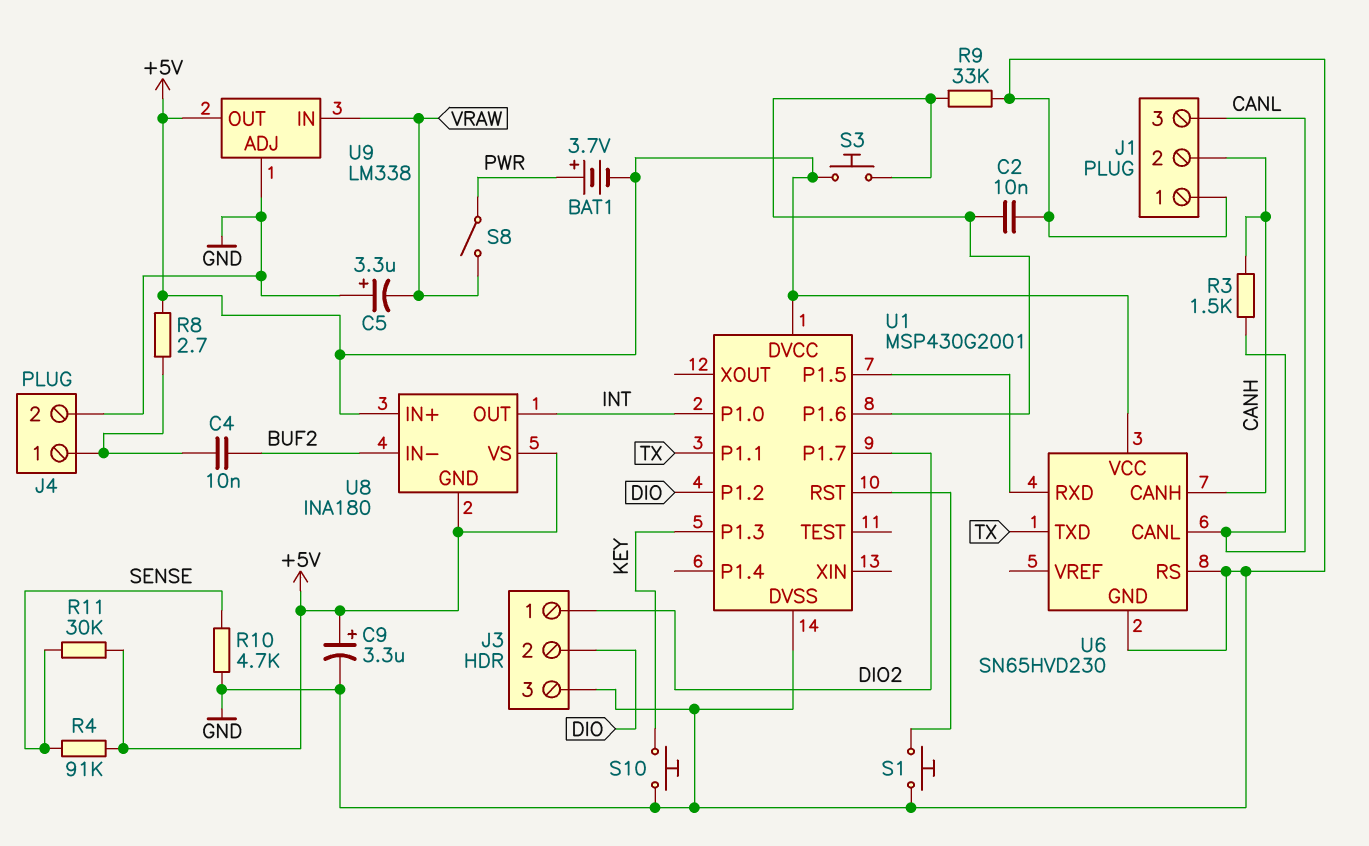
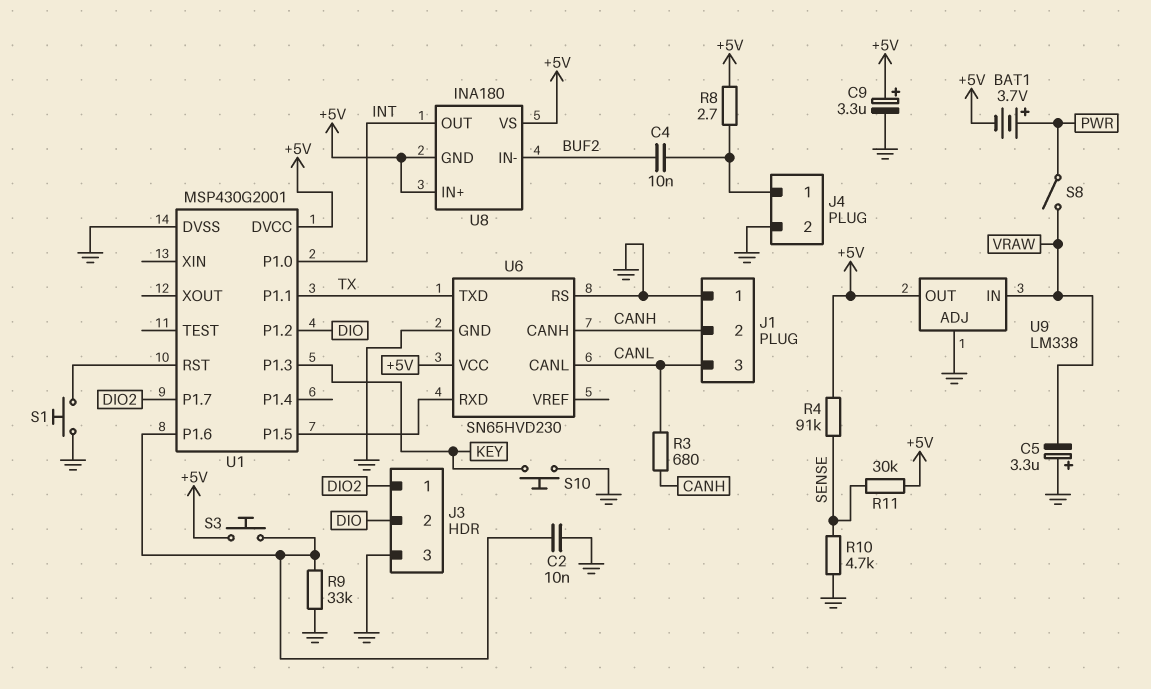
R3: 1.5k (CANH, CANL) -> 680 (CANH, CANL)

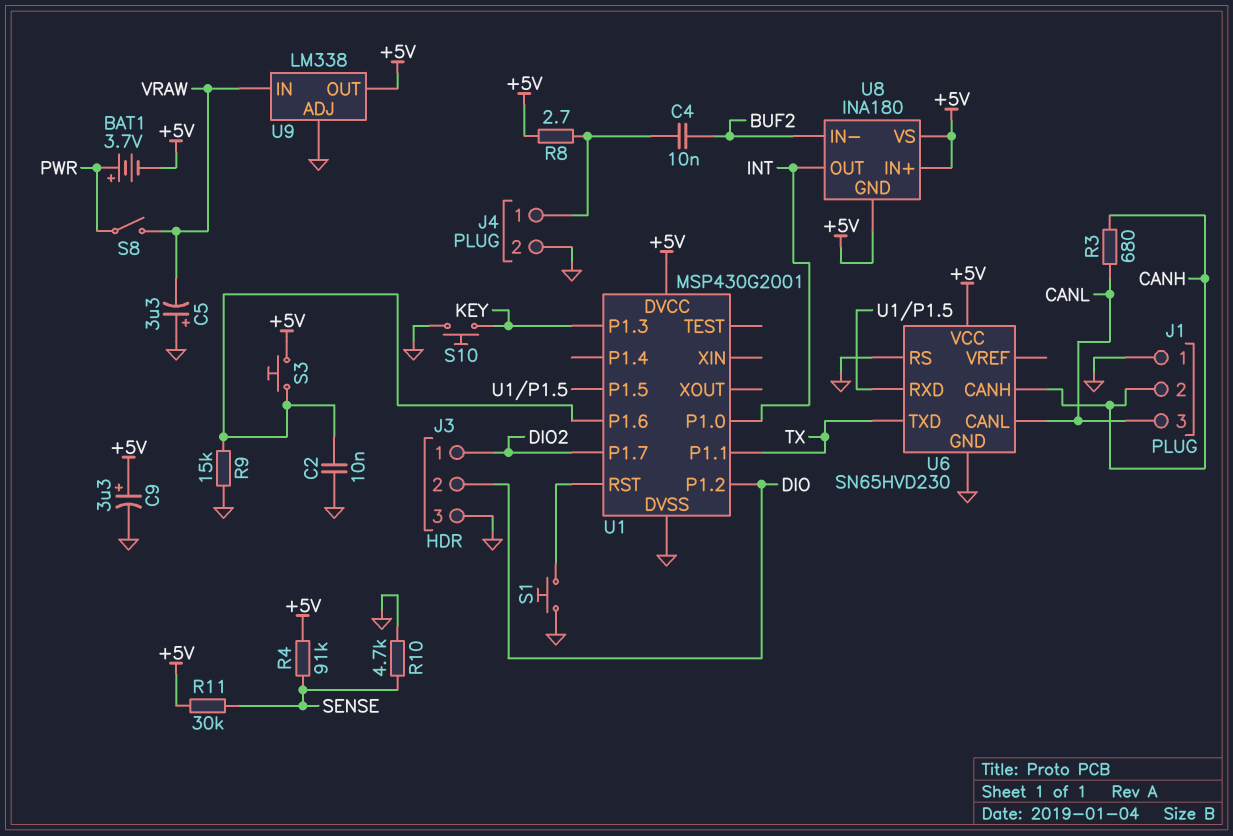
R9: 33k (GND, U1/P1.6) -> 15k (GND, U1/P1.6)

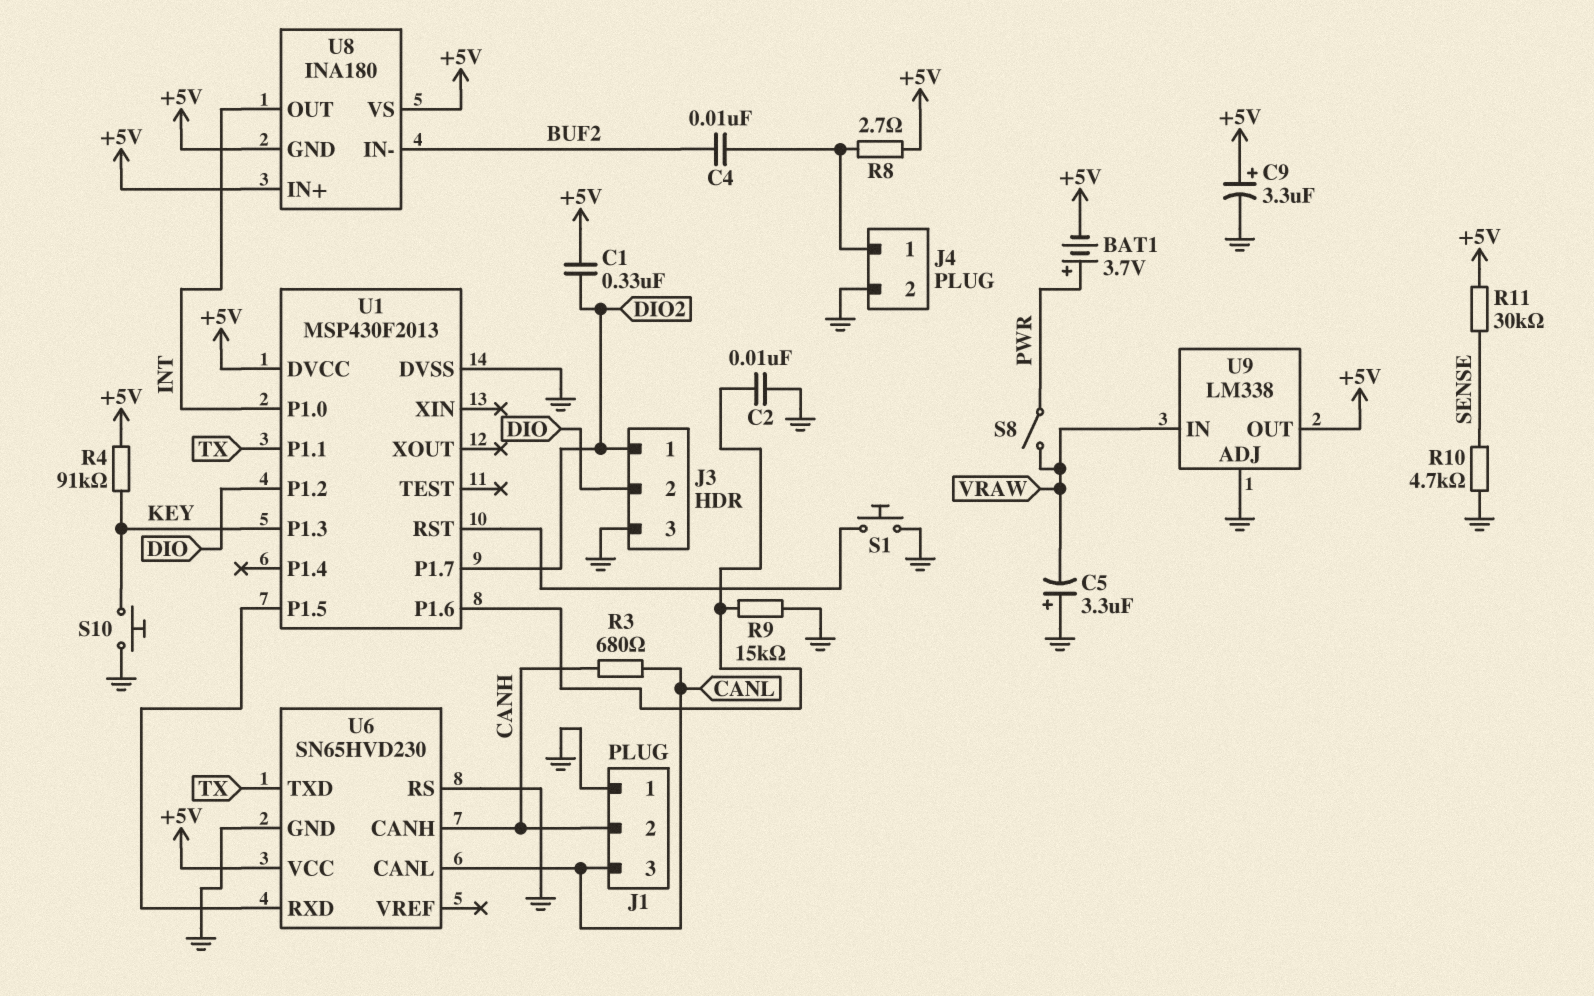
C1: none -> 330nF (+5V, DIO2)
R4: 91k (+5V, SENSE) -> 91k (+5V, KEY)
S3: button (+5V, U1/P1.6) -> none
U1: MSP430G2001 -> MSP430F2013

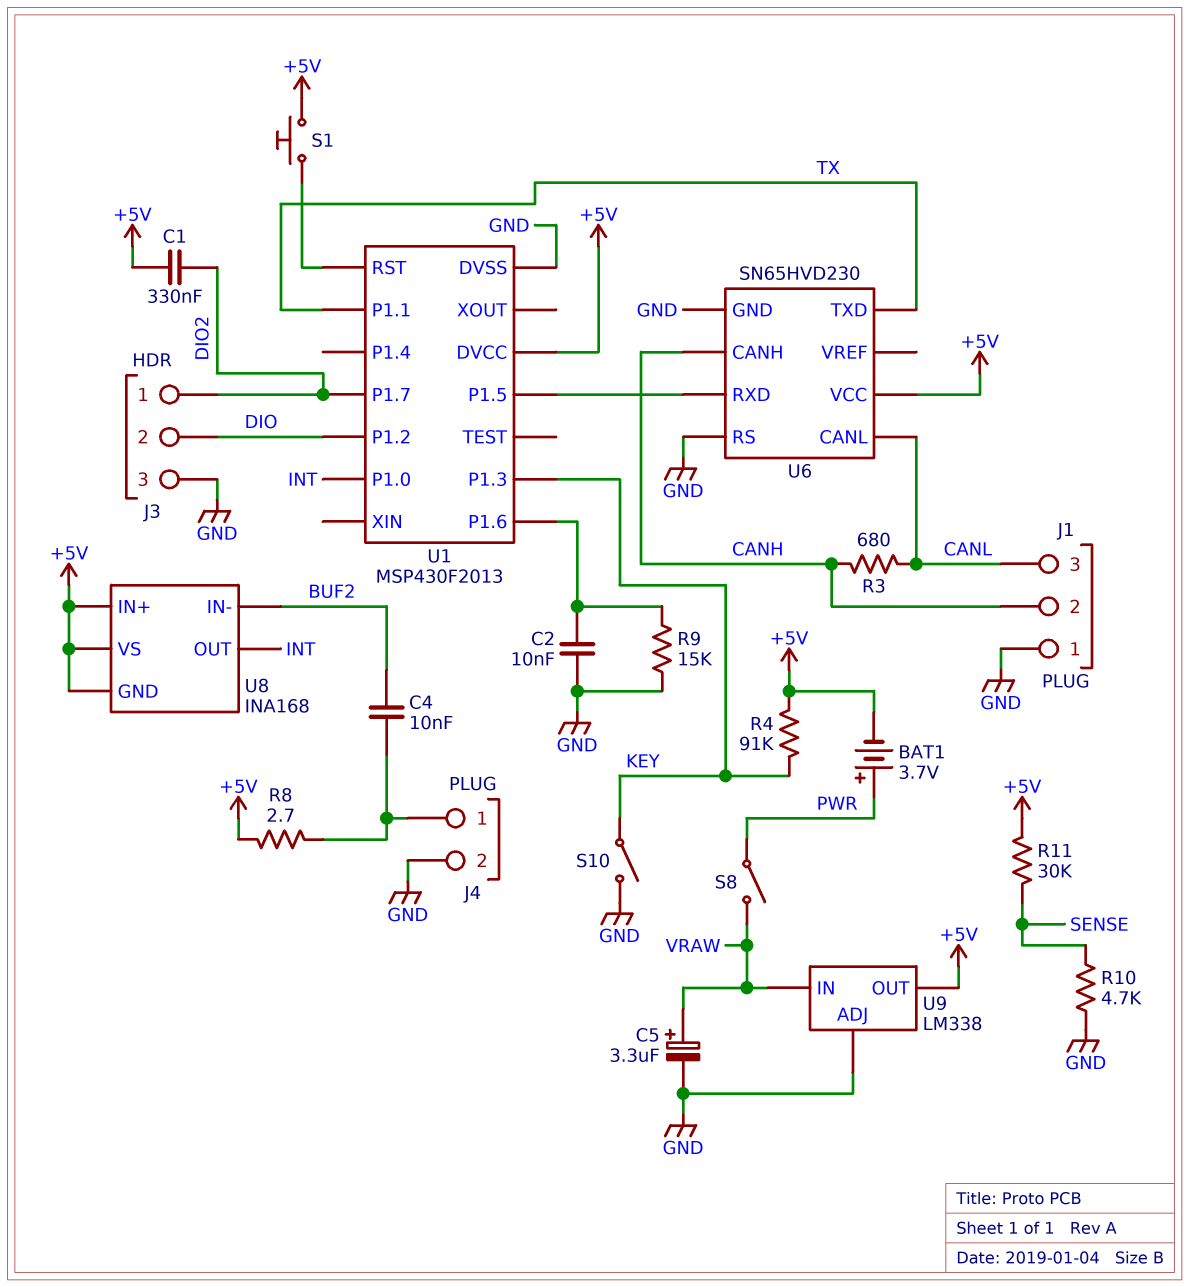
C5: 3.3uF (plus GND, minus VRAW) -> 3.3uF (plus VRAW, minus GND)
C9: 3.3uF (plus +5V, minus GND) -> none
S1: button (GND, U1/RST) -> button (+5V, U1/RST)
S10: button (GND, KEY) -> switch (GND, KEY)
U8: INA180 -> INA168

